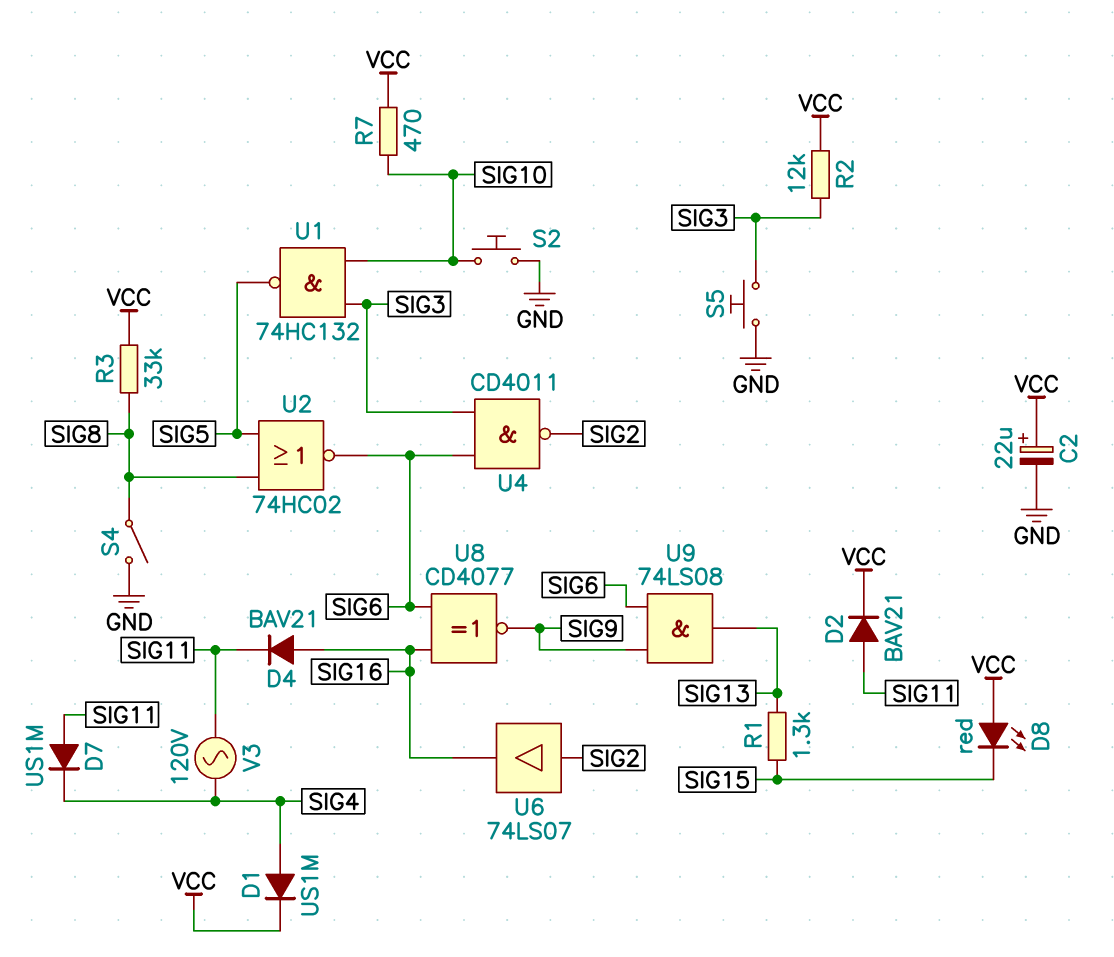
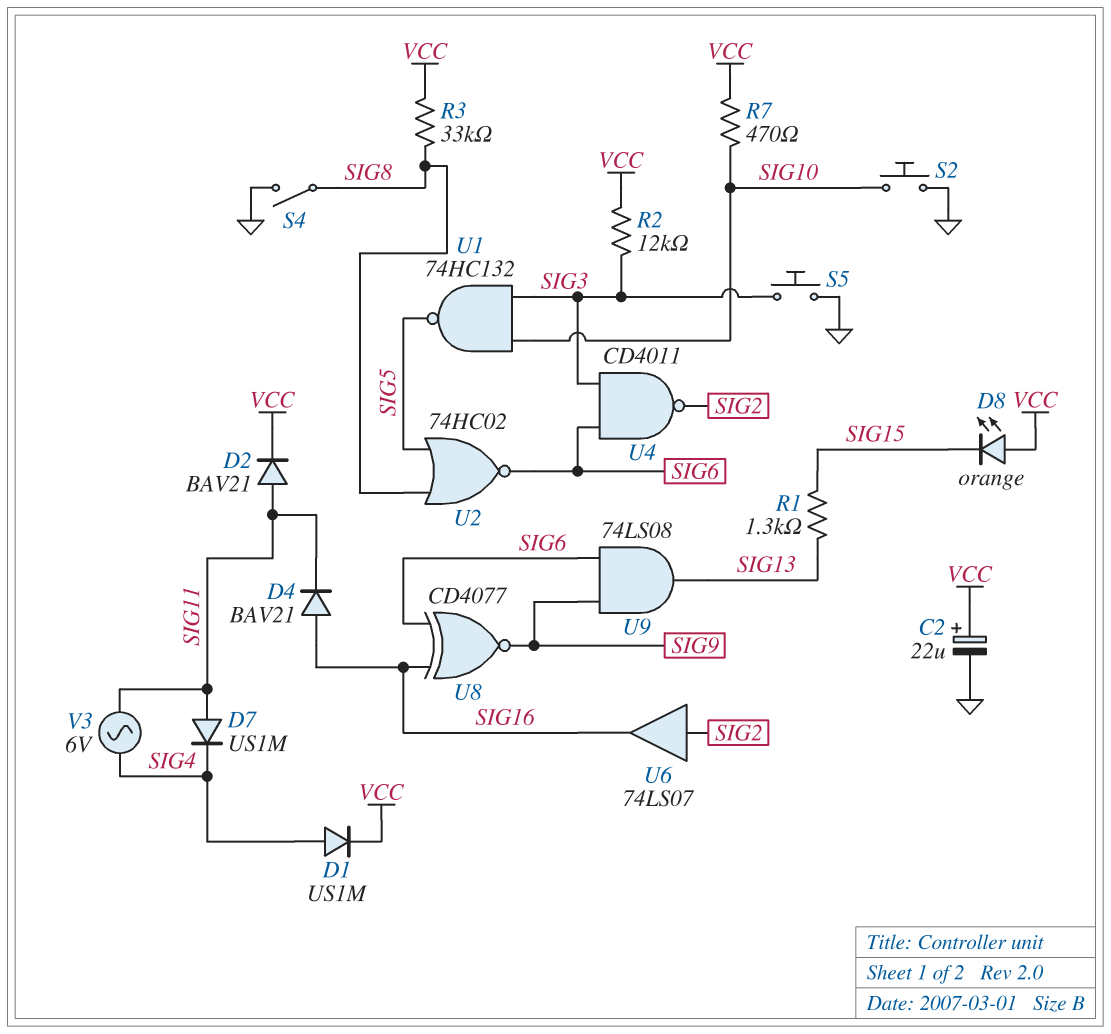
D8: LED red (A VCC, K SIG15) -> LED orange (A VCC, K SIG15)
V3: AC 120V (SIG4, SIG11) -> AC 6V (SIG4, SIG11)

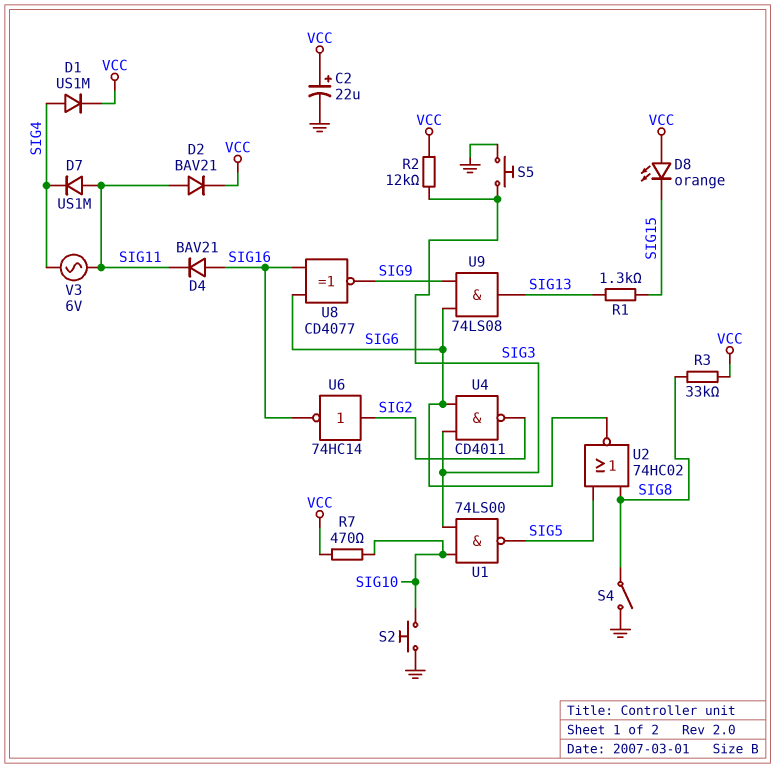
U1: NAND 74HC132 (in SIG3, in SIG10, out SIG5) -> NAND 74LS00 (in SIG3, in SIG10, out SIG5)
U6: buffer 74LS07 (in SIG2, out SIG16) -> NOT 74HC14 (in SIG2, out SIG16)

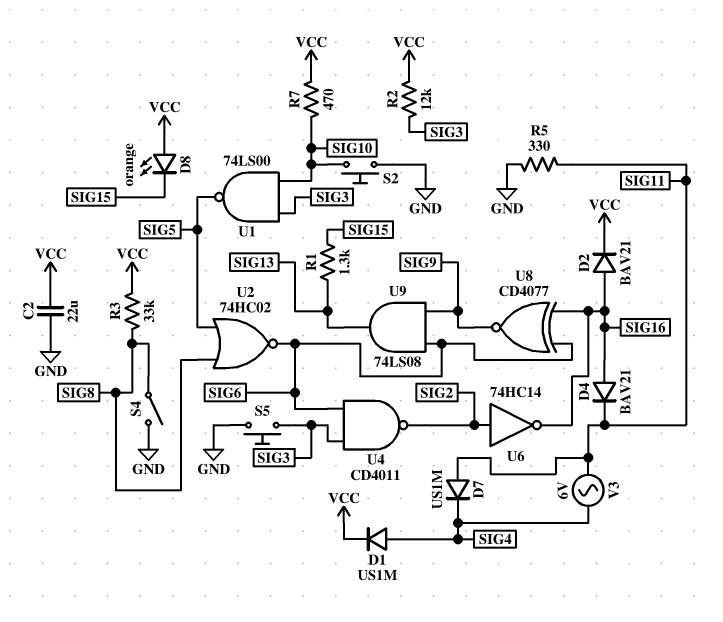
C2: 22uF (plus VCC, minus GND) -> 22uF (GND, VCC)
D2: diode BAV21 (A SIG11, K VCC) -> diode BAV21 (A SIG16, K VCC)
R5: none -> 330 (GND, SIG11)

